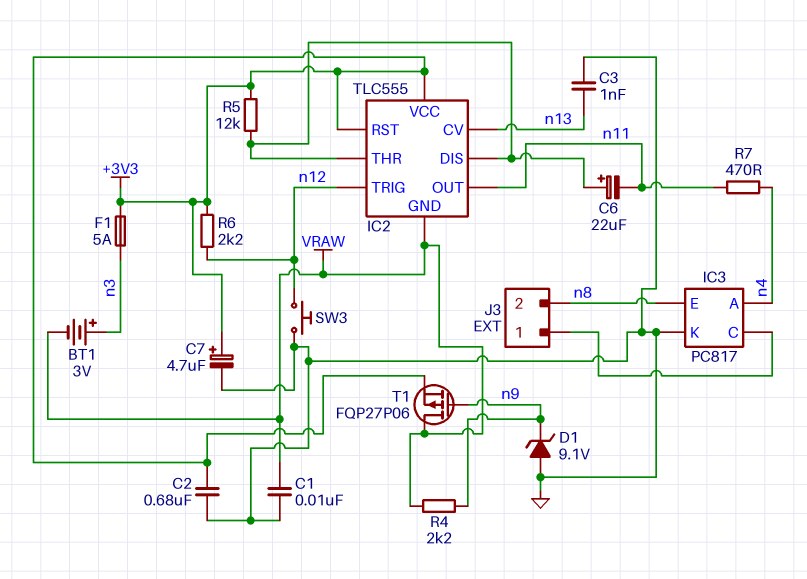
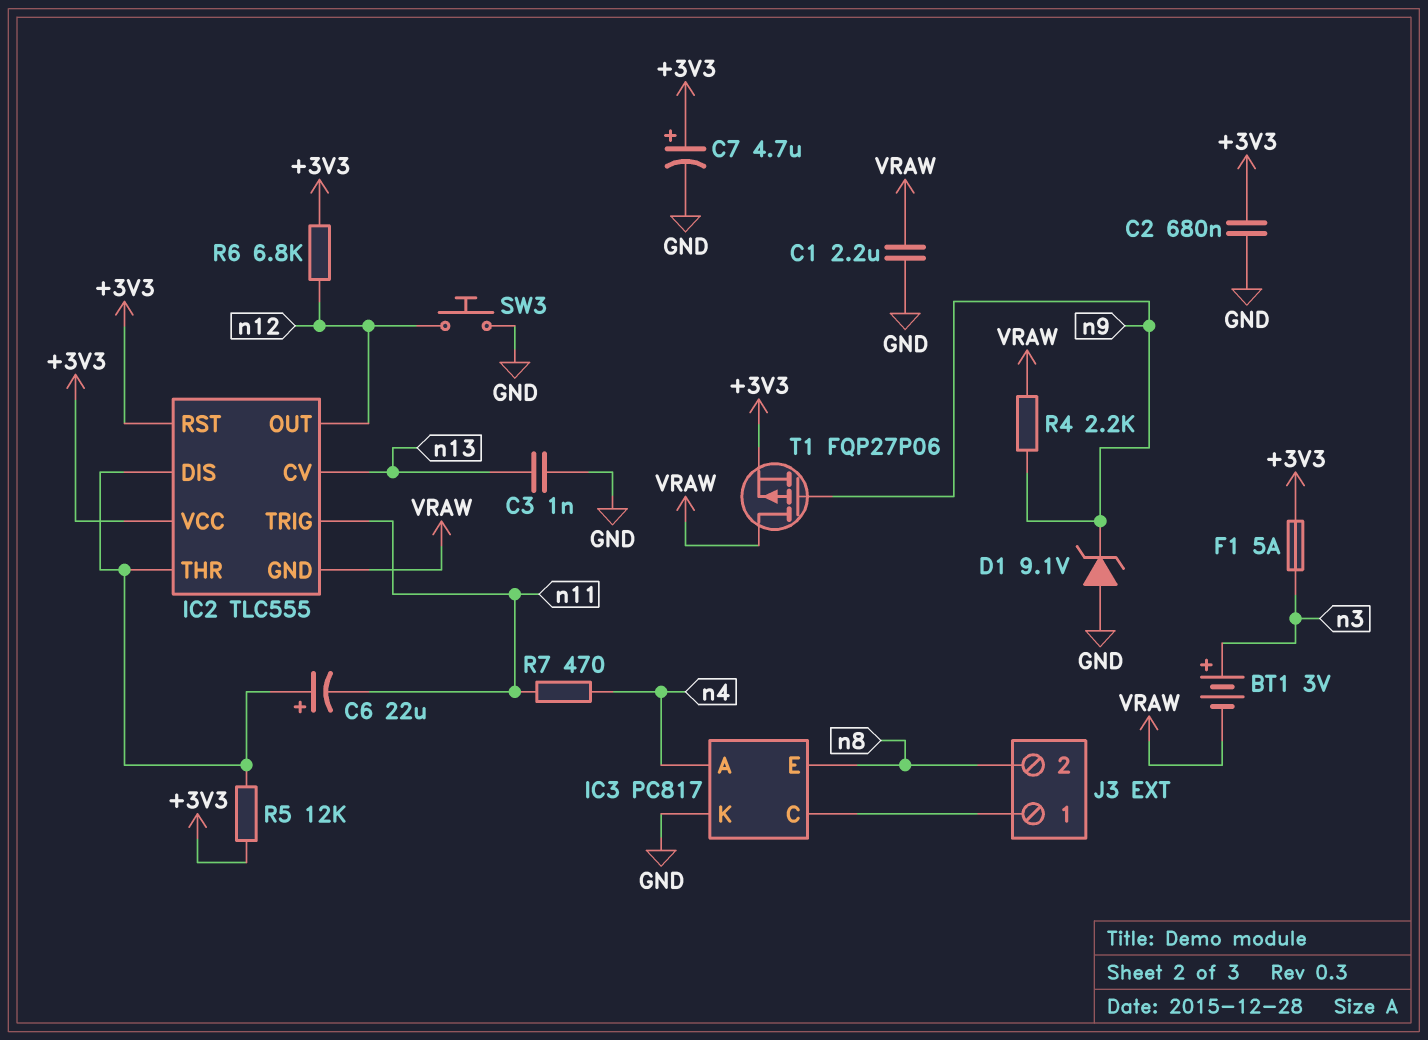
C1: 10nF (GND, VRAW) -> 2.2uF (GND, VRAW)
IC2 pin OUT: n11 -> n12
IC2 pin TRIG: n12 -> n11
R6: 2.2k (+3V3, n12) -> 6.8k (+3V3, n12)

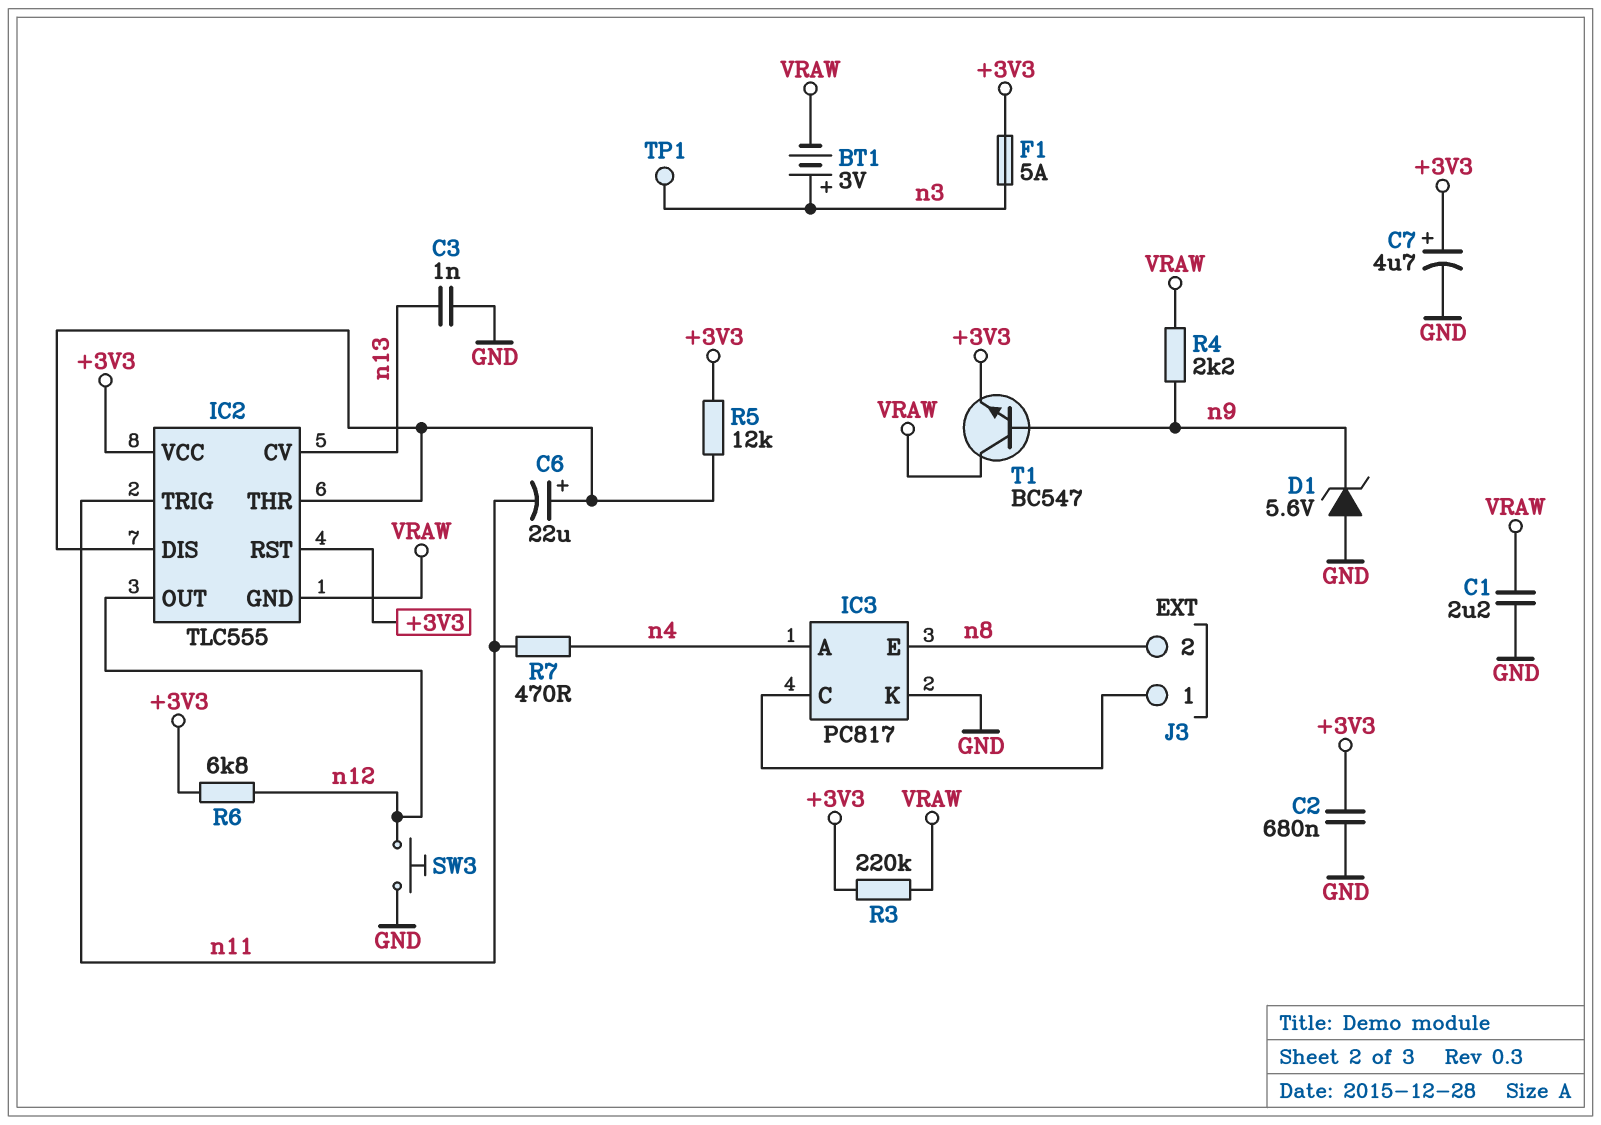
D1: zener 9.1V (A GND, K n9) -> zener 5.6V (A GND, K n9)
R3: none -> 220k (+3V3, VRAW)
T1: PMOS FQP27P06 (G n9, D VRAW, S +3V3) -> NPN BC547 (B n9, C VRAW, E +3V3)
TP1: none -> test point (n3)

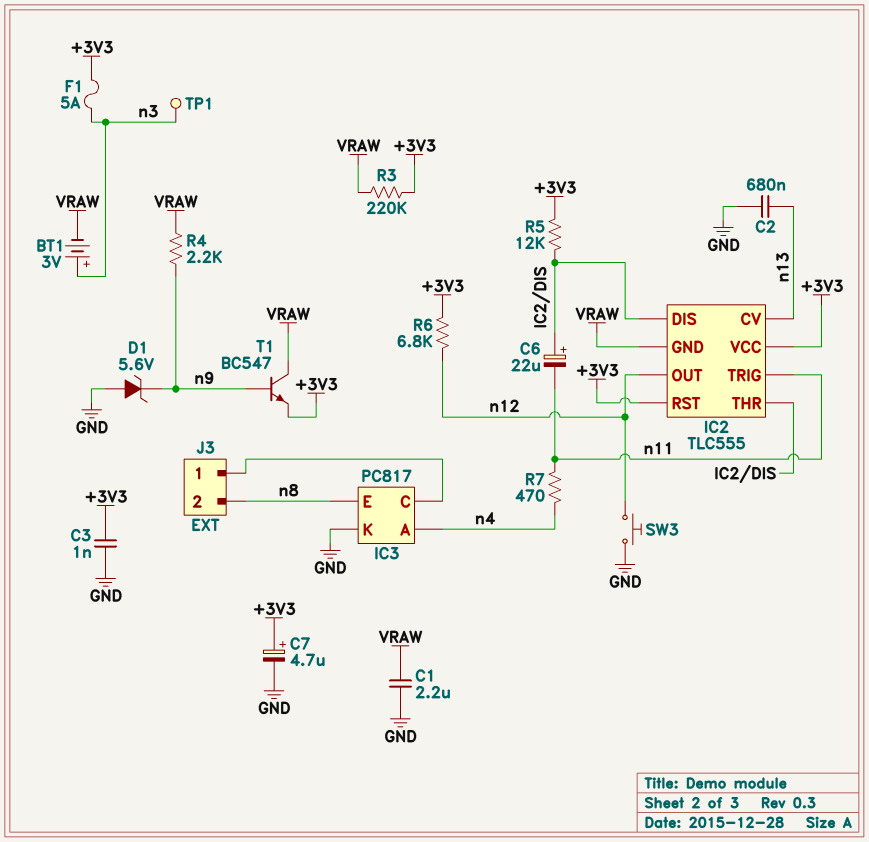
C2: 680nF (+3V3, GND) -> 680nF (GND, n13)
C3: 1nF (GND, n13) -> 1nF (+3V3, GND)

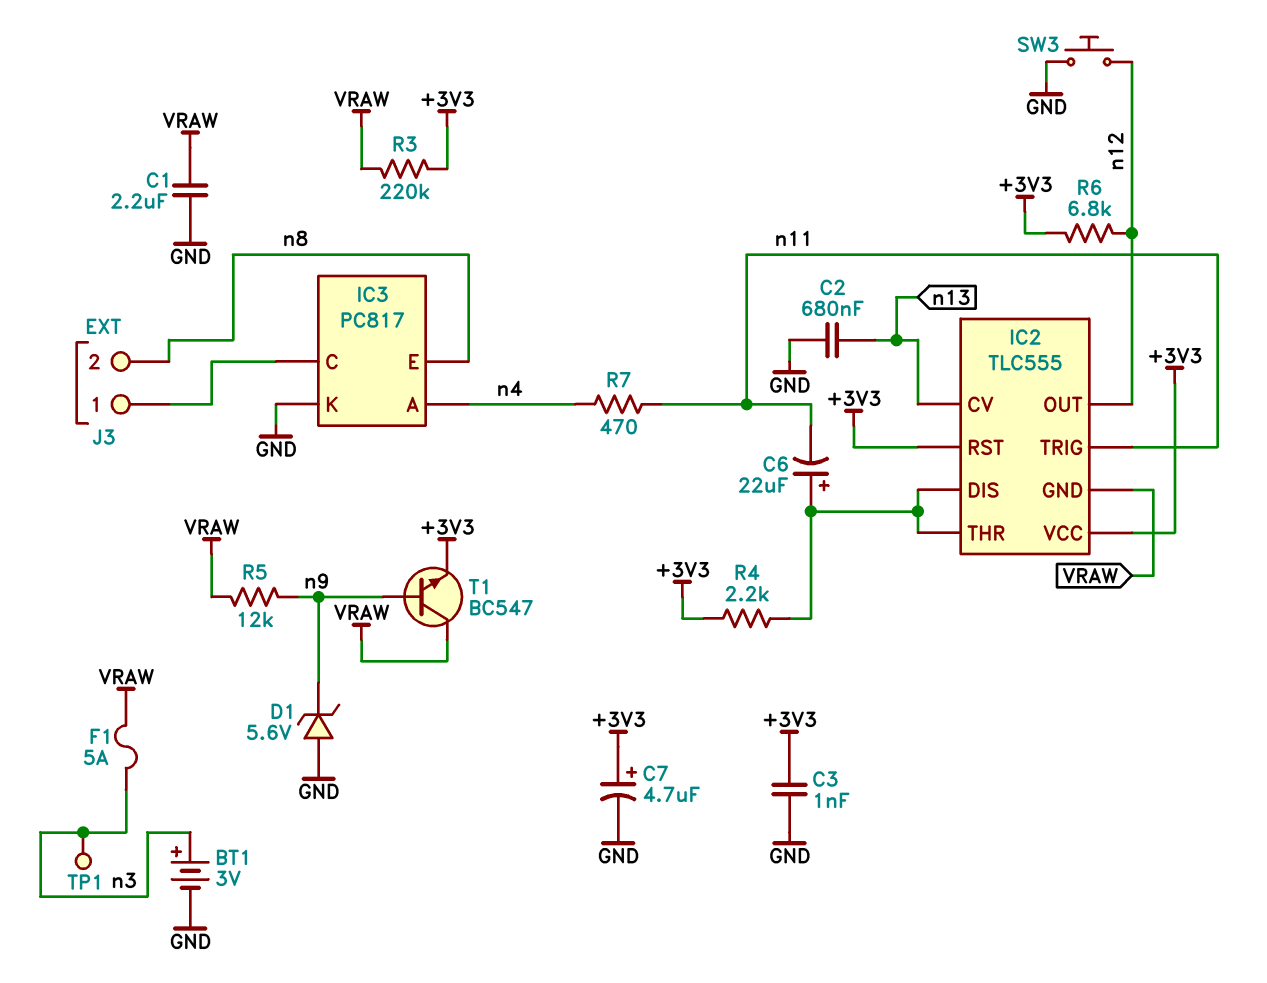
BT1: 3V (plus n3, minus VRAW) -> 3V (plus n3, minus GND)
F1: 5A (+3V3, n3) -> 5A (VRAW, n3)
R4: 2.2k (VRAW, n9) -> 2.2k (+3V3, IC2/DIS)
R5: 12k (+3V3, IC2/DIS) -> 12k (VRAW, n9)

